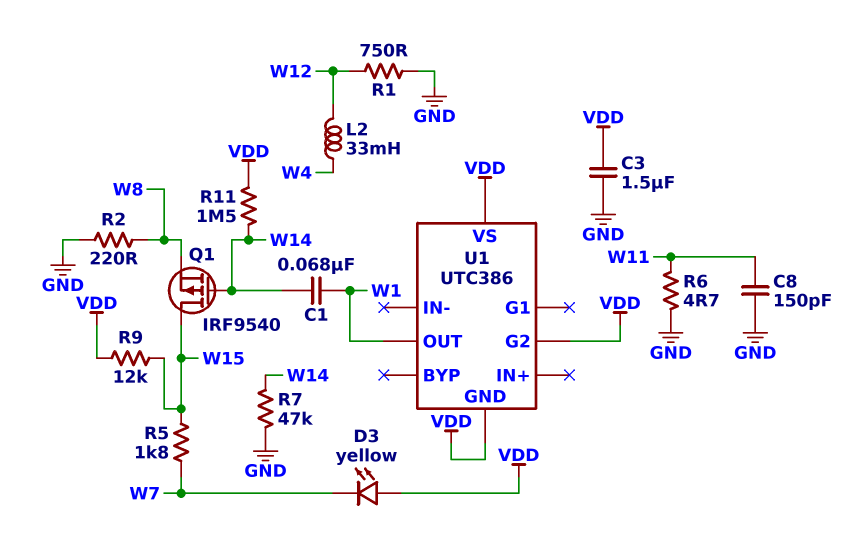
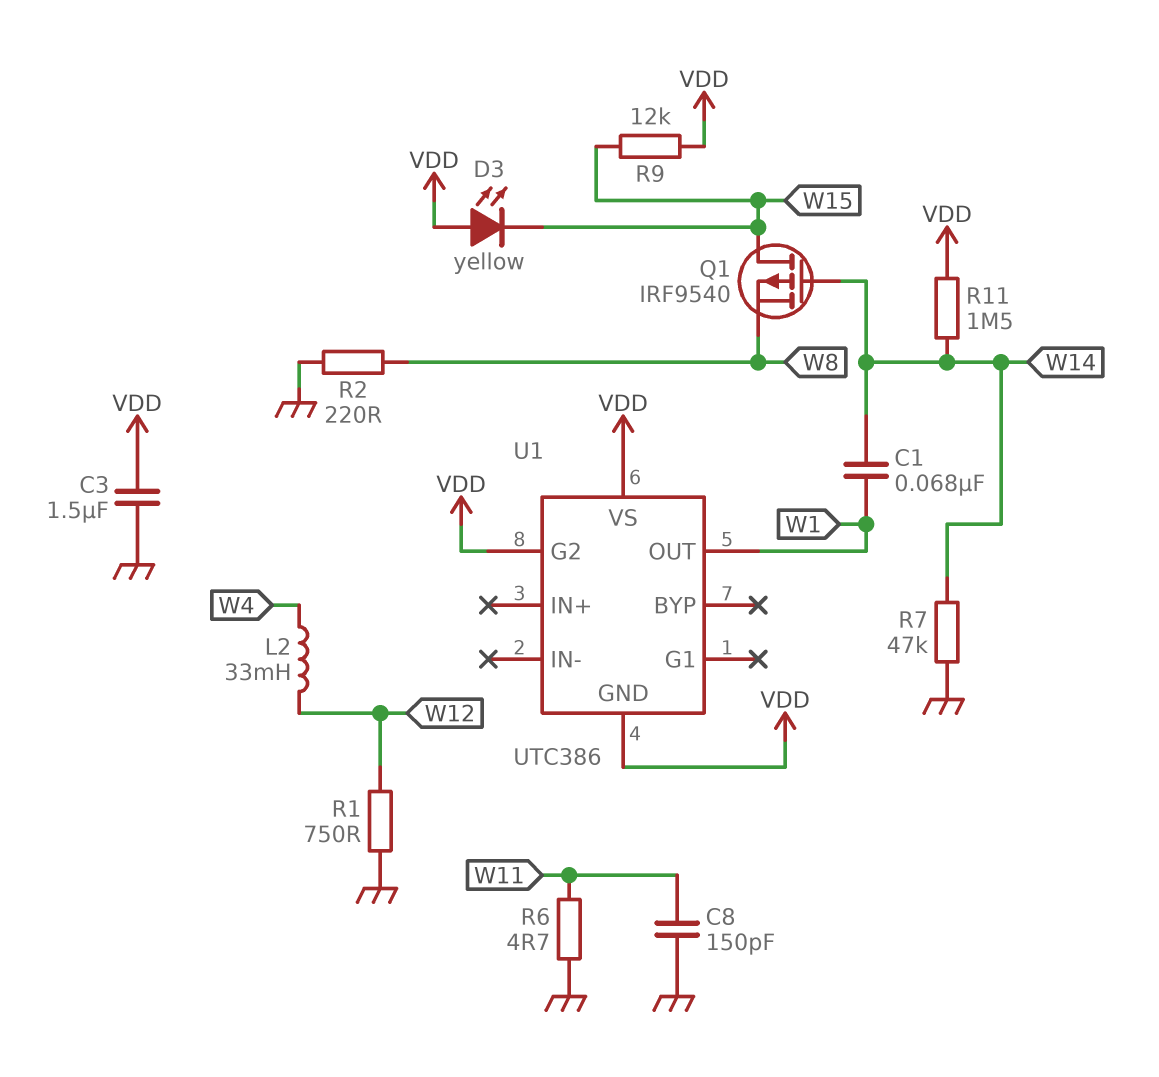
D3: LED yellow (A VDD, K W7) -> LED yellow (A VDD, K W15)
R5: 1.8k (W7, W15) -> none

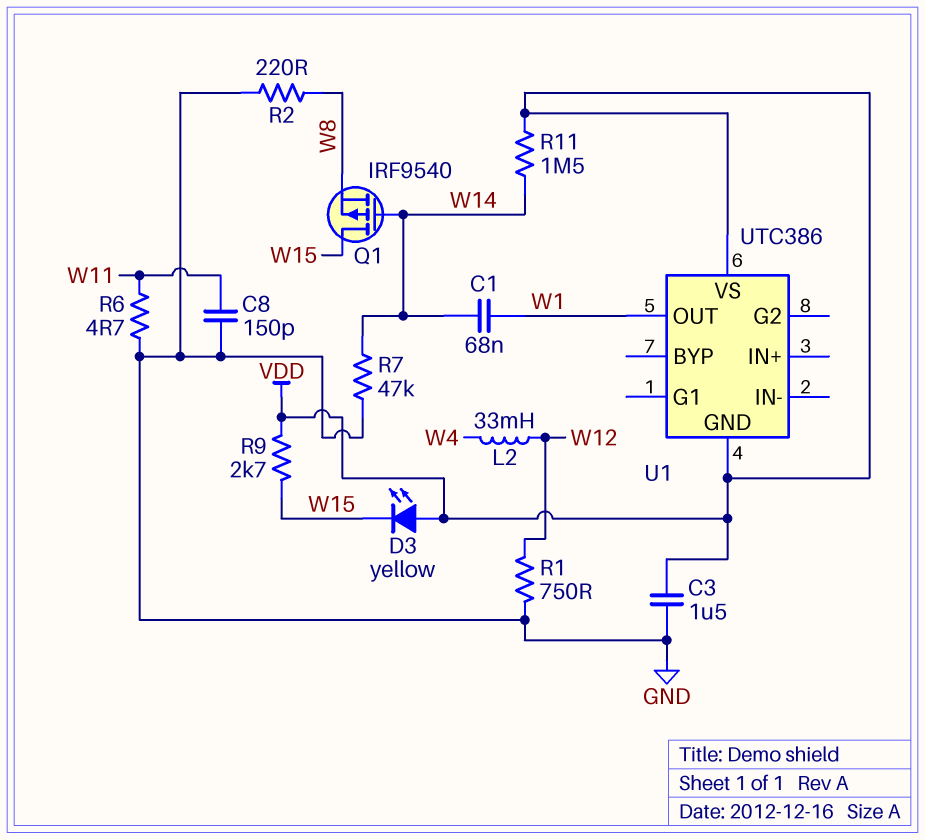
R9: 12k (VDD, W15) -> 2.7k (VDD, W15)
U1 pin G2: VDD -> none

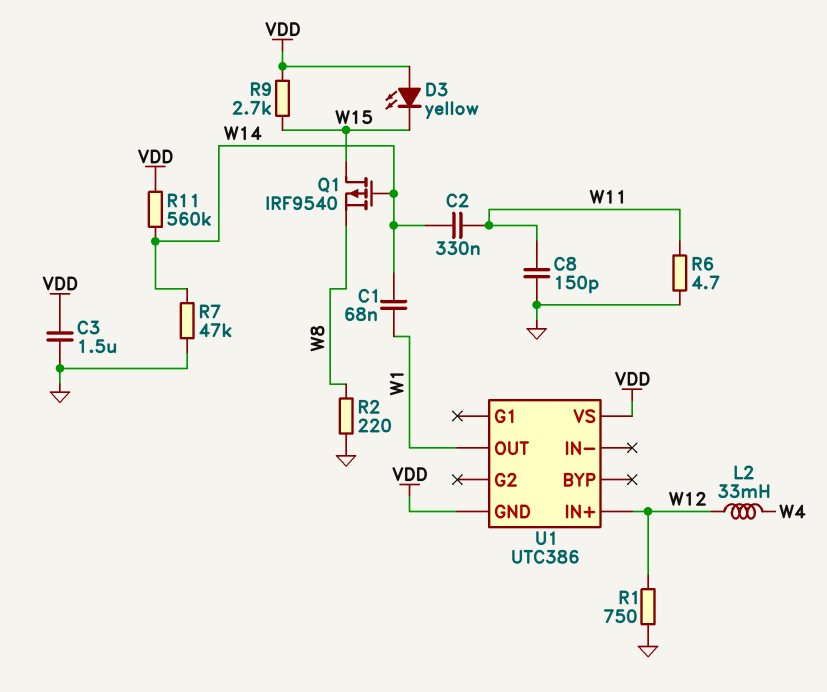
C2: none -> 330nF (W11, W14)
R11: 1.5M (VDD, W14) -> 560k (VDD, W14)
U1 pin IN+: none -> W12

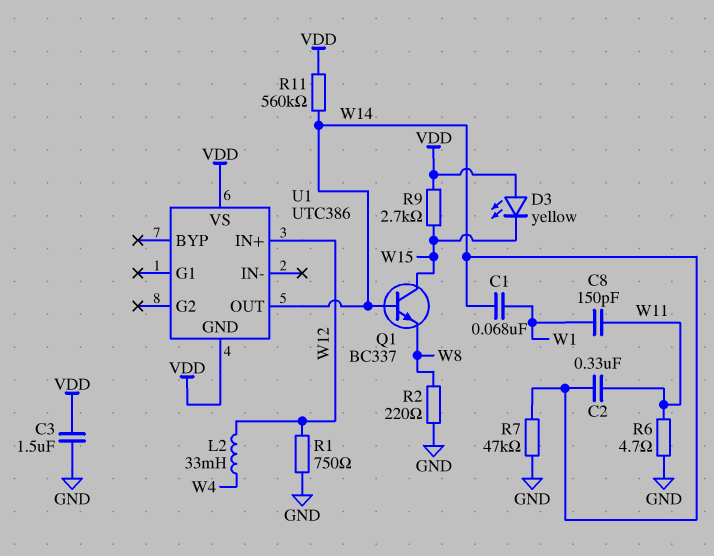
C8: 150pF (GND, W11) -> 150pF (W1, W11)
Q1: PMOS IRF9540 (G W14, D W15, S W8) -> NPN BC337 (B W14, C W15, E W8)
U1 pin OUT: W1 -> W14

